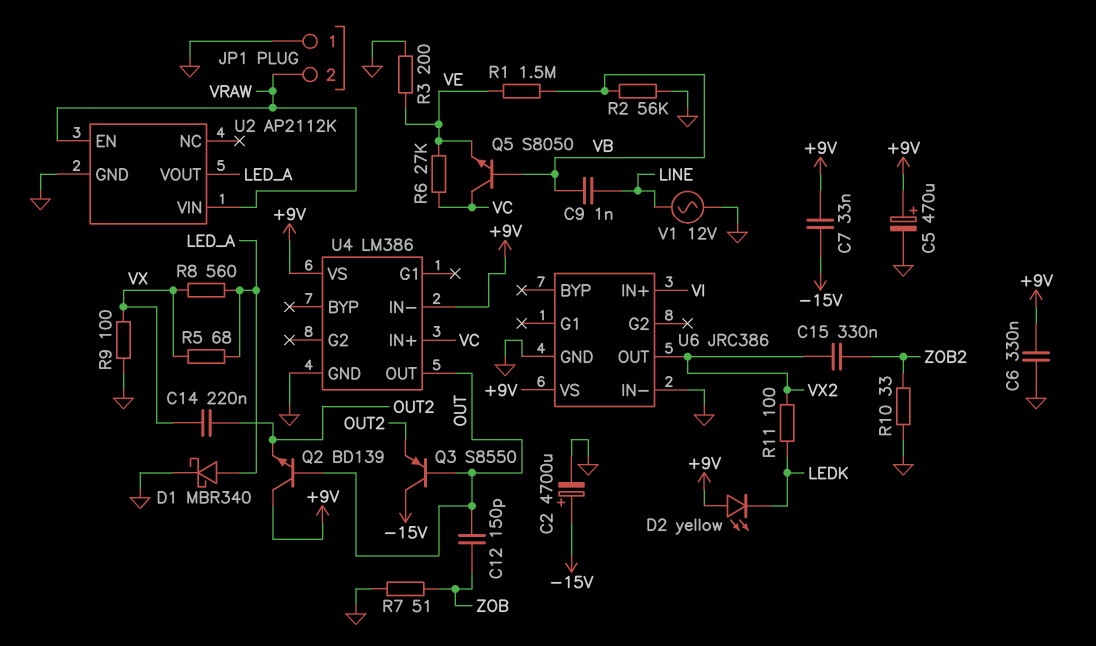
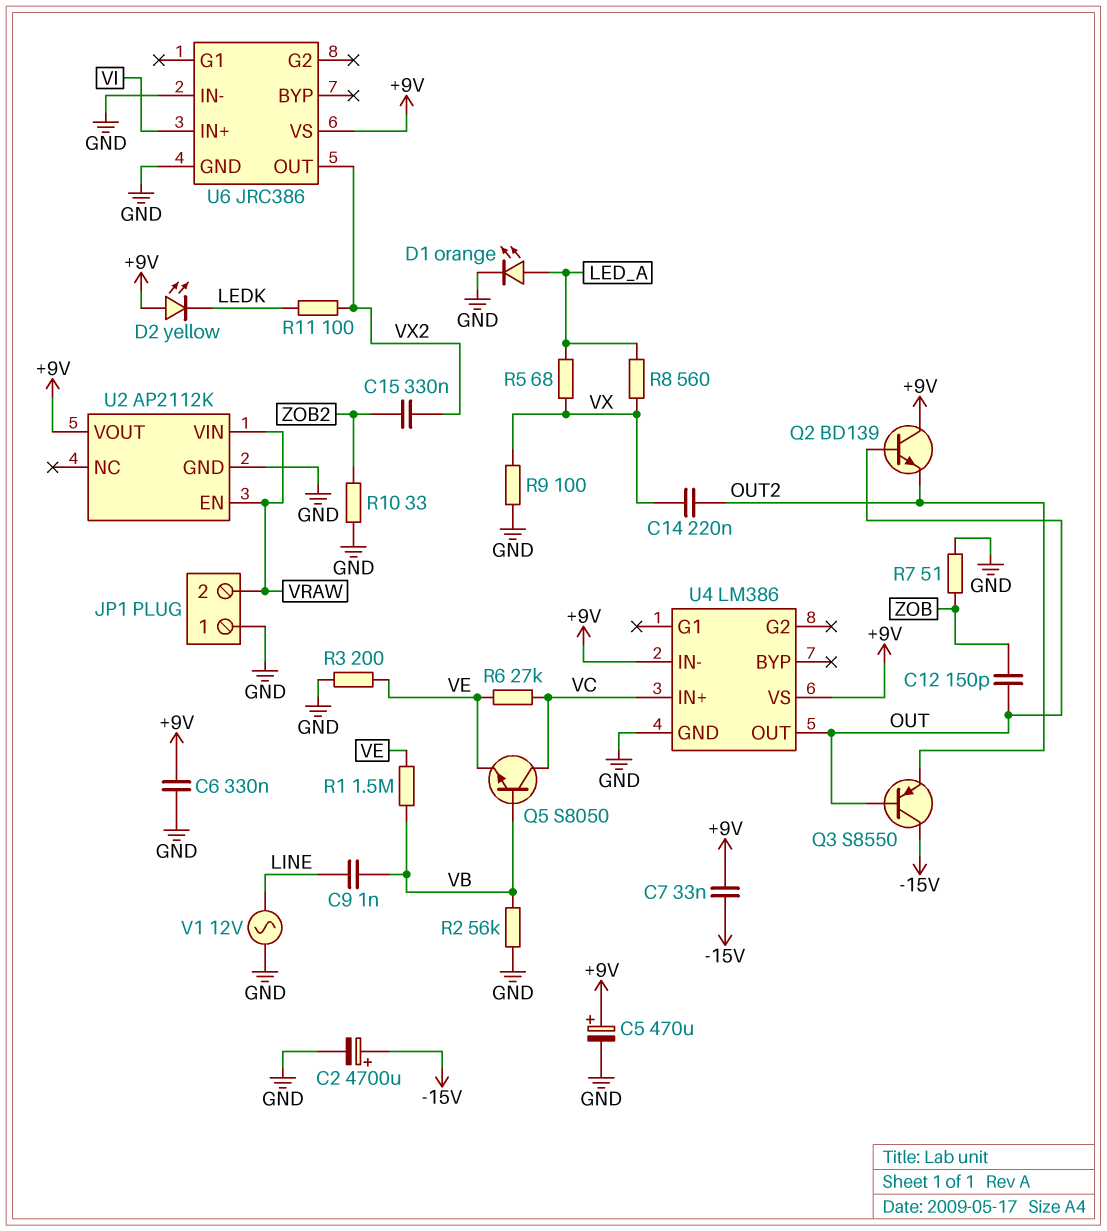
D1: schottky MBR340 (A LED_A, K GND) -> LED orange (A LED_A, K GND)
U2 pin VOUT: LED_A -> +9V

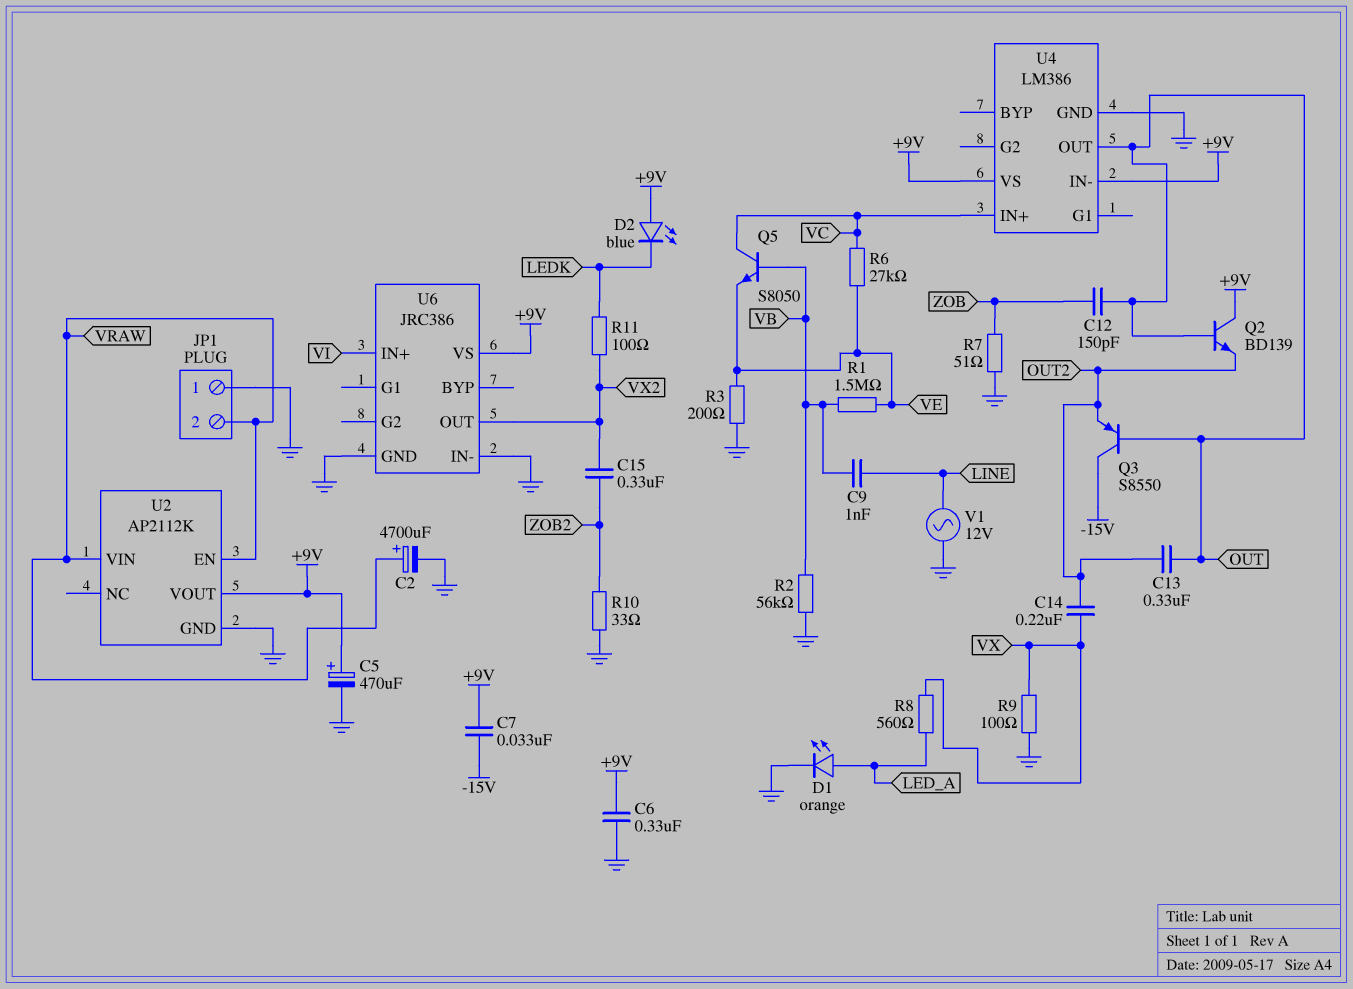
C2: 4700uF (plus -15V, minus GND) -> 4700uF (plus VRAW, minus GND)
C13: none -> 330nF (OUT, OUT2)
D2: LED yellow (A +9V, K LEDK) -> LED blue (A +9V, K LEDK)
R5: 68 (LED_A, VX) -> none

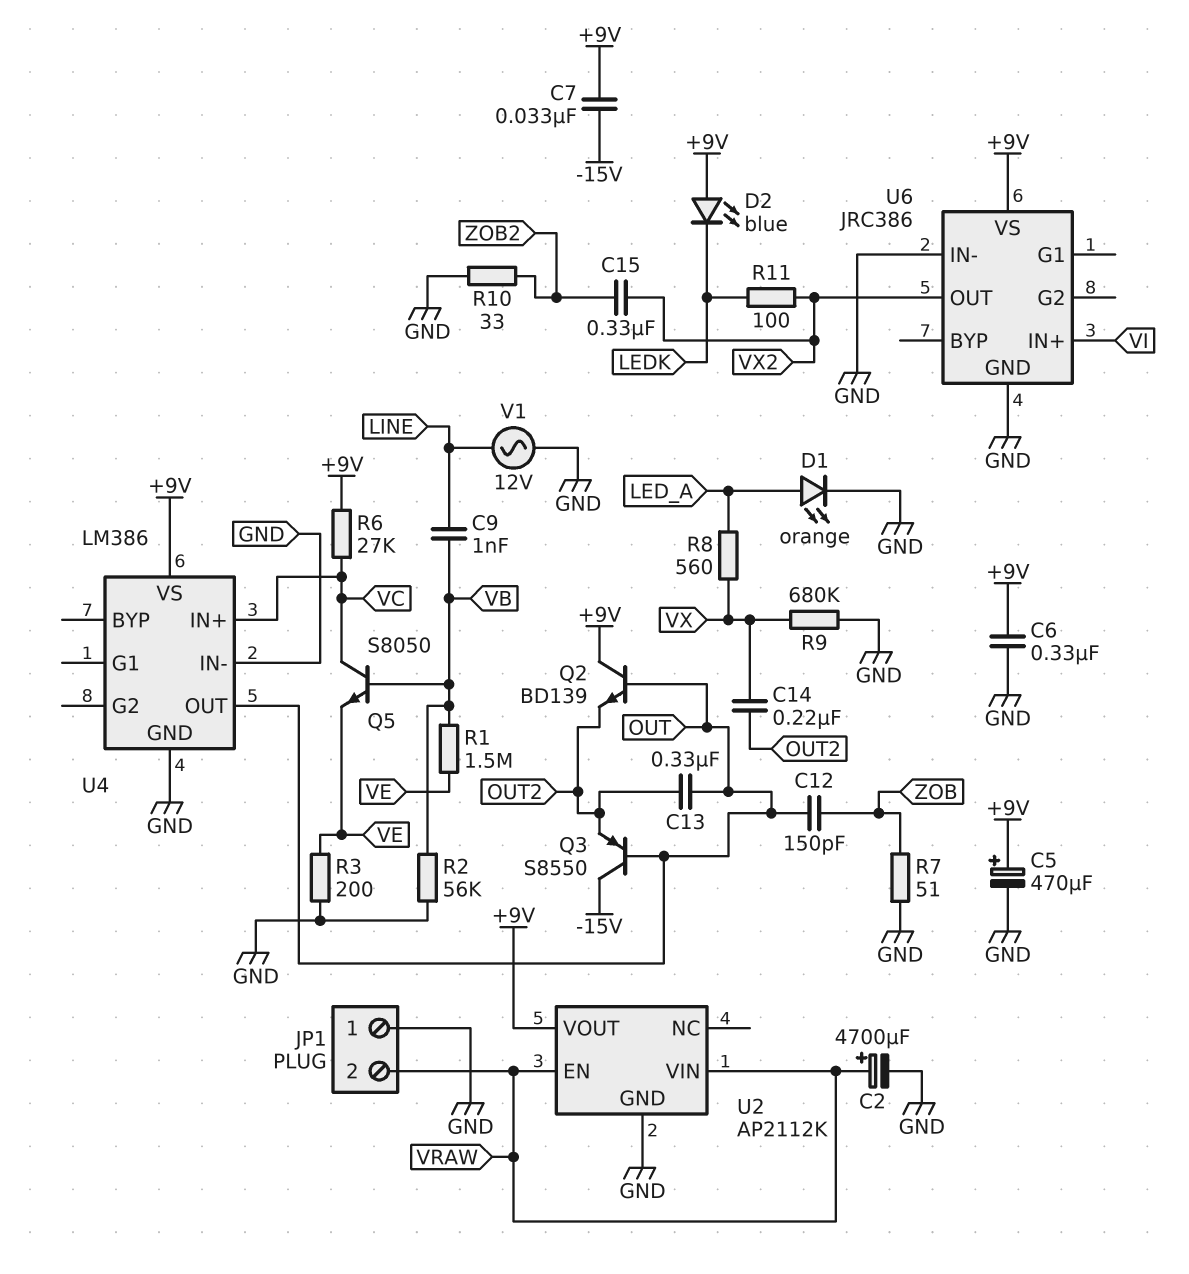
R6: 27k (VC, VE) -> 27k (+9V, VC)
R9: 100 (GND, VX) -> 680k (GND, VX)
U4 pin IN-: +9V -> GND

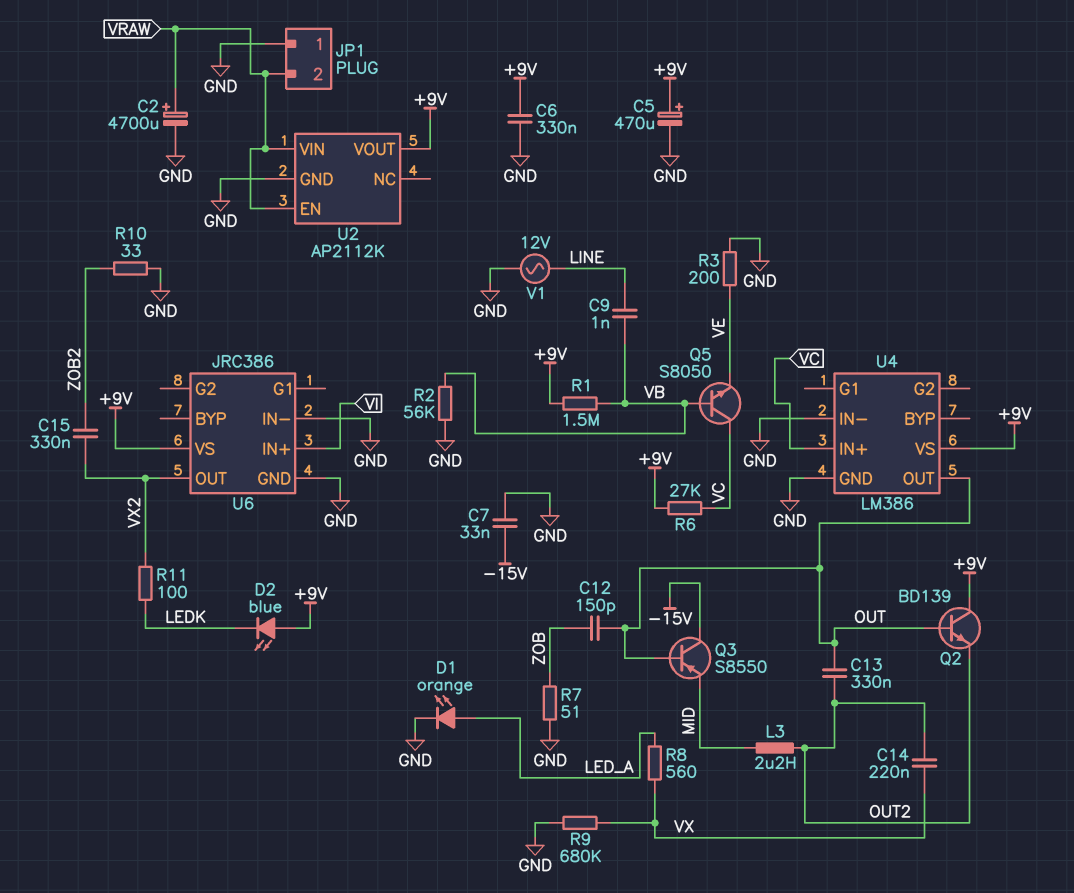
C7: 33nF (+9V, -15V) -> 33nF (-15V, GND)
L3: none -> 2.2uH (MID, OUT2)
Q3: PNP S8550 (B OUT, C -15V, E OUT2) -> PNP S8550 (B OUT, C -15V, E MID)
R1: 1.5M (VB, VE) -> 1.5M (+9V, VB)

